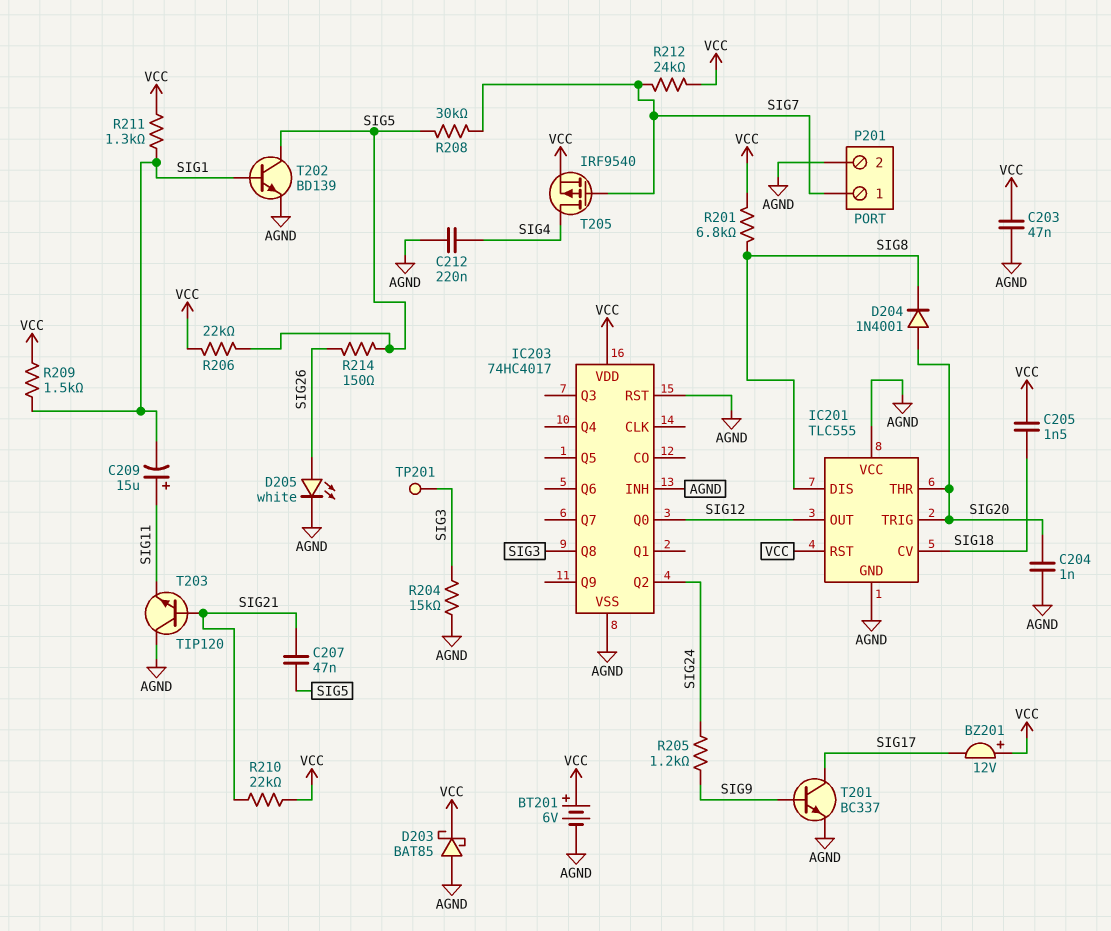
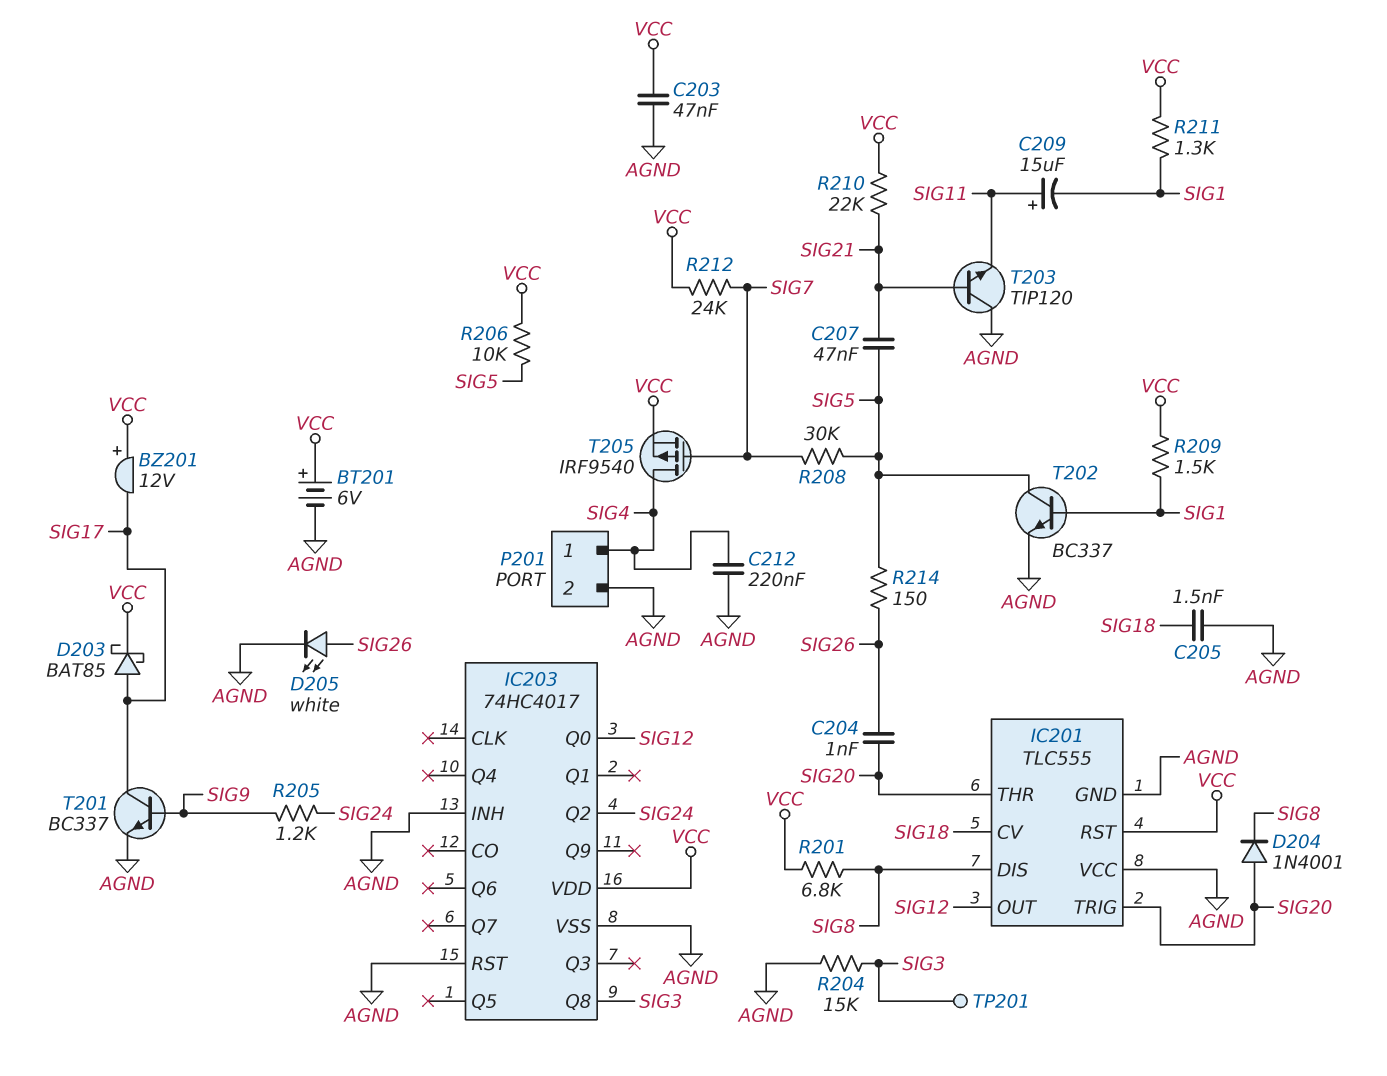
C204: 1nF (AGND, SIG20) -> 1nF (SIG20, SIG26)
C205: 1.5nF (SIG18, VCC) -> 1.5nF (AGND, SIG18)
D203: schottky BAT85 (A AGND, K VCC) -> schottky BAT85 (A SIG17, K VCC)
P201 pin 1: SIG7 -> SIG4
R206: 22k (SIG5, VCC) -> 10k (SIG5, VCC)
T202: NPN BD139 (B SIG1, C SIG5, E AGND) -> NPN BC337 (B SIG1, C SIG5, E AGND)

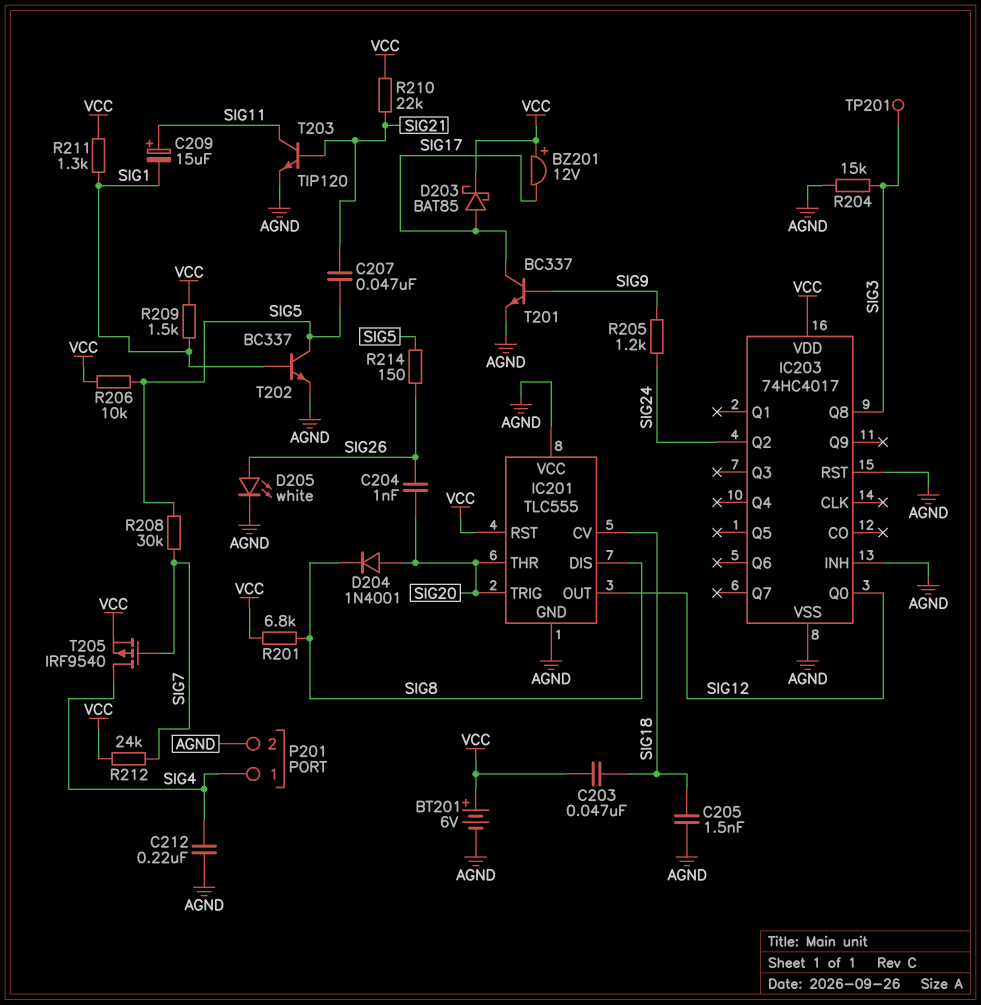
C203: 47nF (AGND, VCC) -> 47nF (SIG18, VCC)
T203: NPN TIP120 (B SIG21, C AGND, E SIG11) -> NPN TIP120 (B SIG21, C SIG11, E AGND)

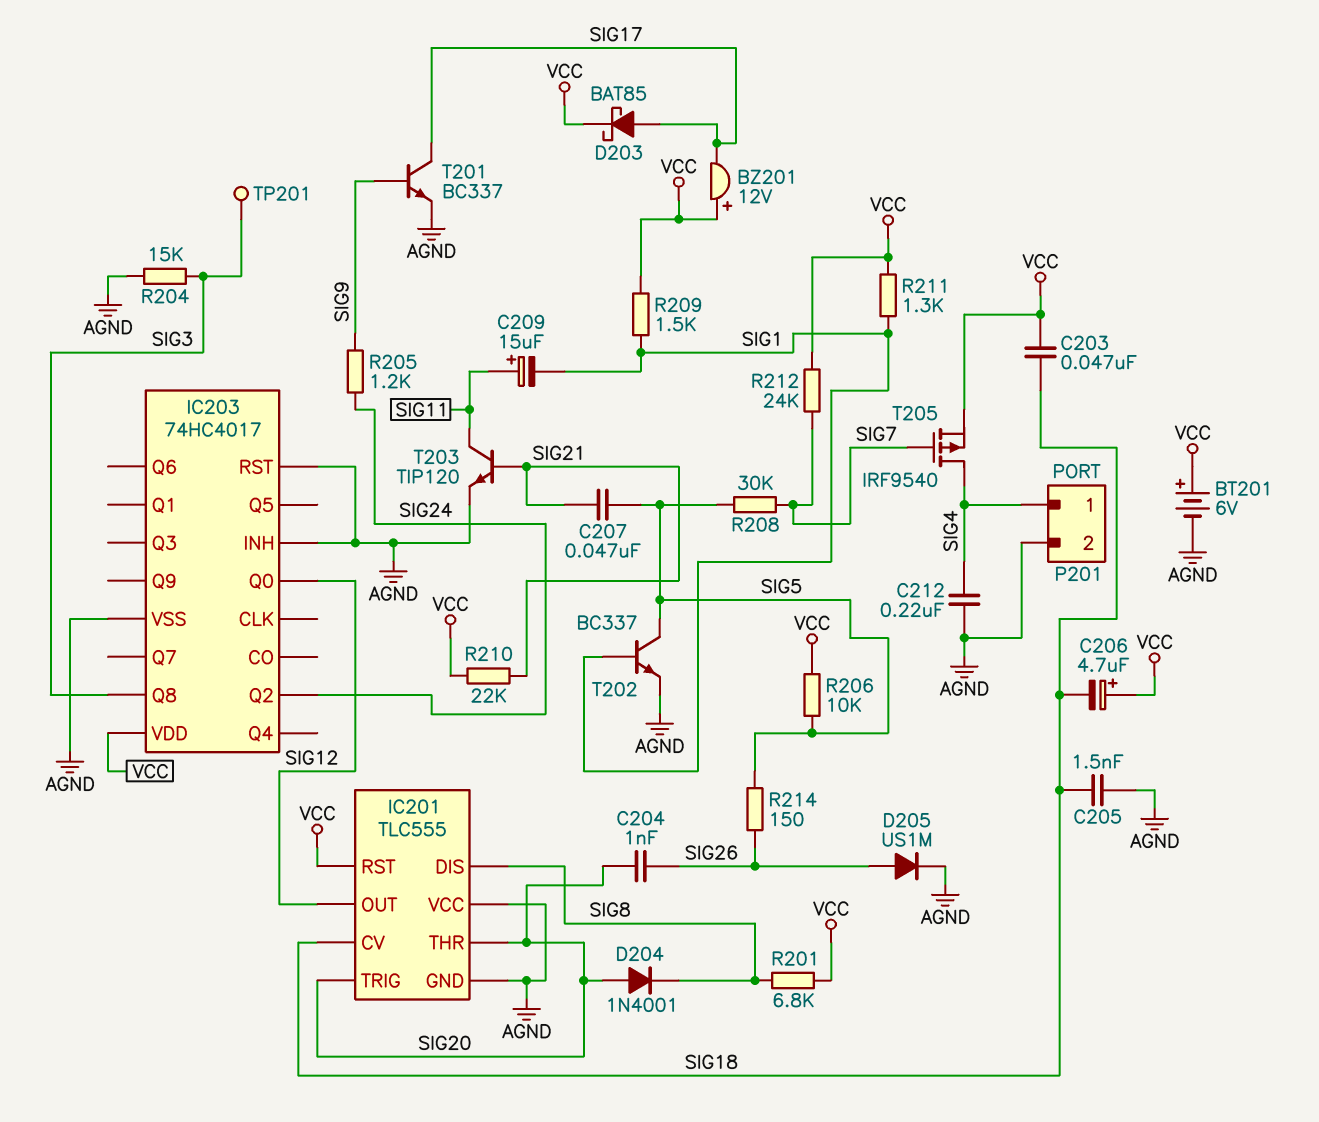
C206: none -> 4.7uF (plus VCC, minus SIG18)
D205: LED white (A SIG26, K AGND) -> diode US1M (A SIG26, K AGND)

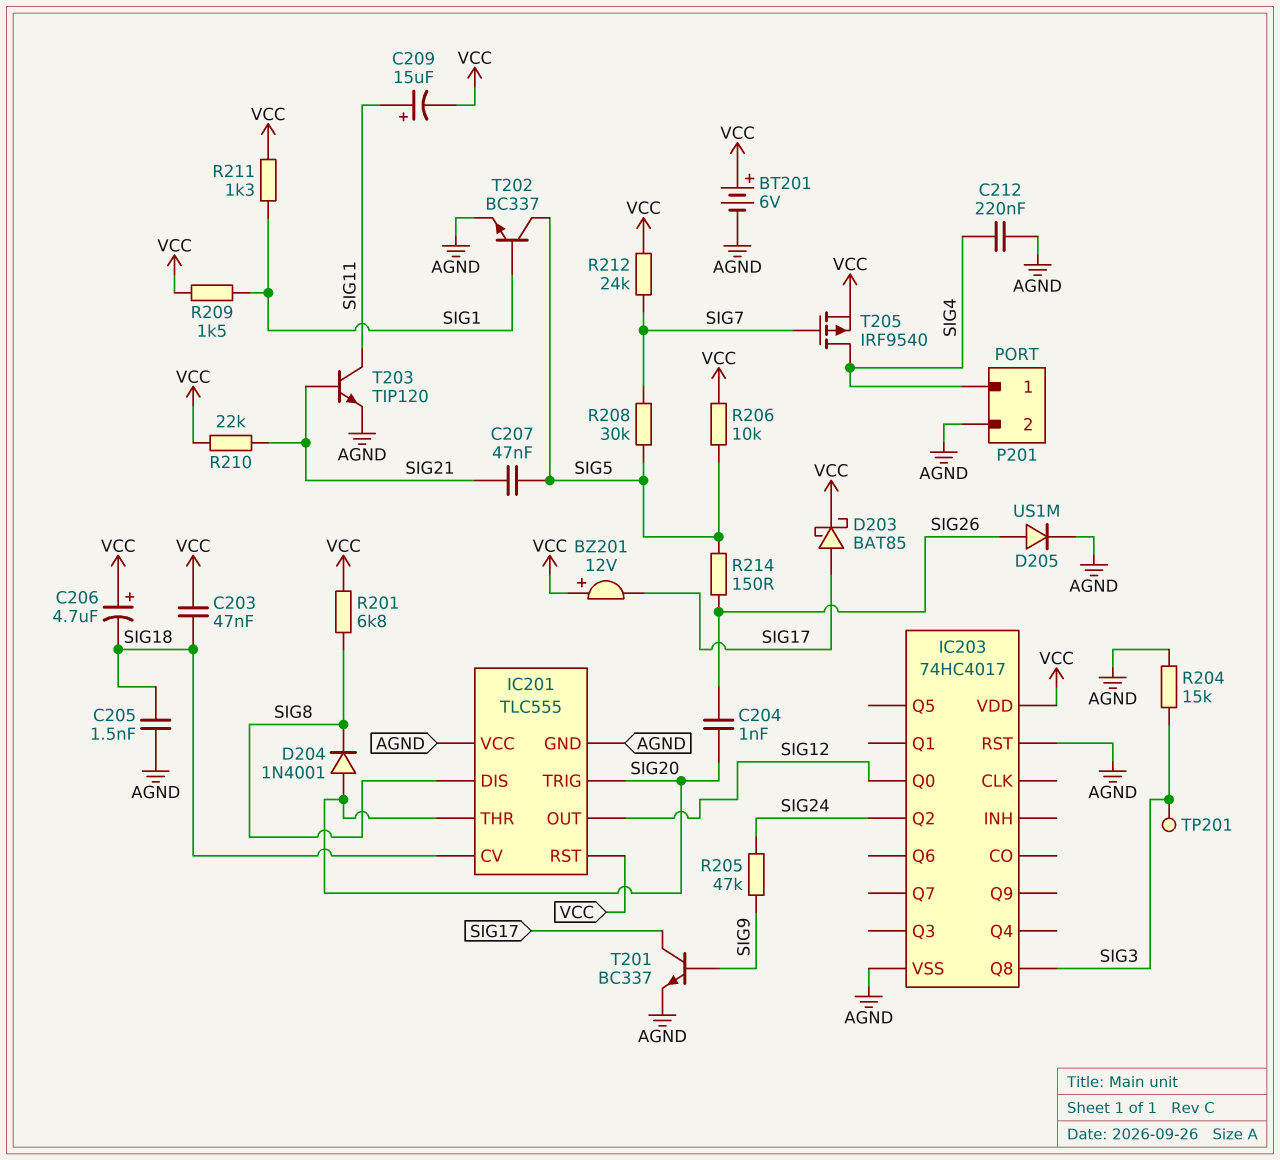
C209: 15uF (plus SIG11, minus SIG1) -> 15uF (plus SIG11, minus VCC)
IC203 pin INH: AGND -> none
R205: 1.2k (SIG9, SIG24) -> 47k (SIG9, SIG24)

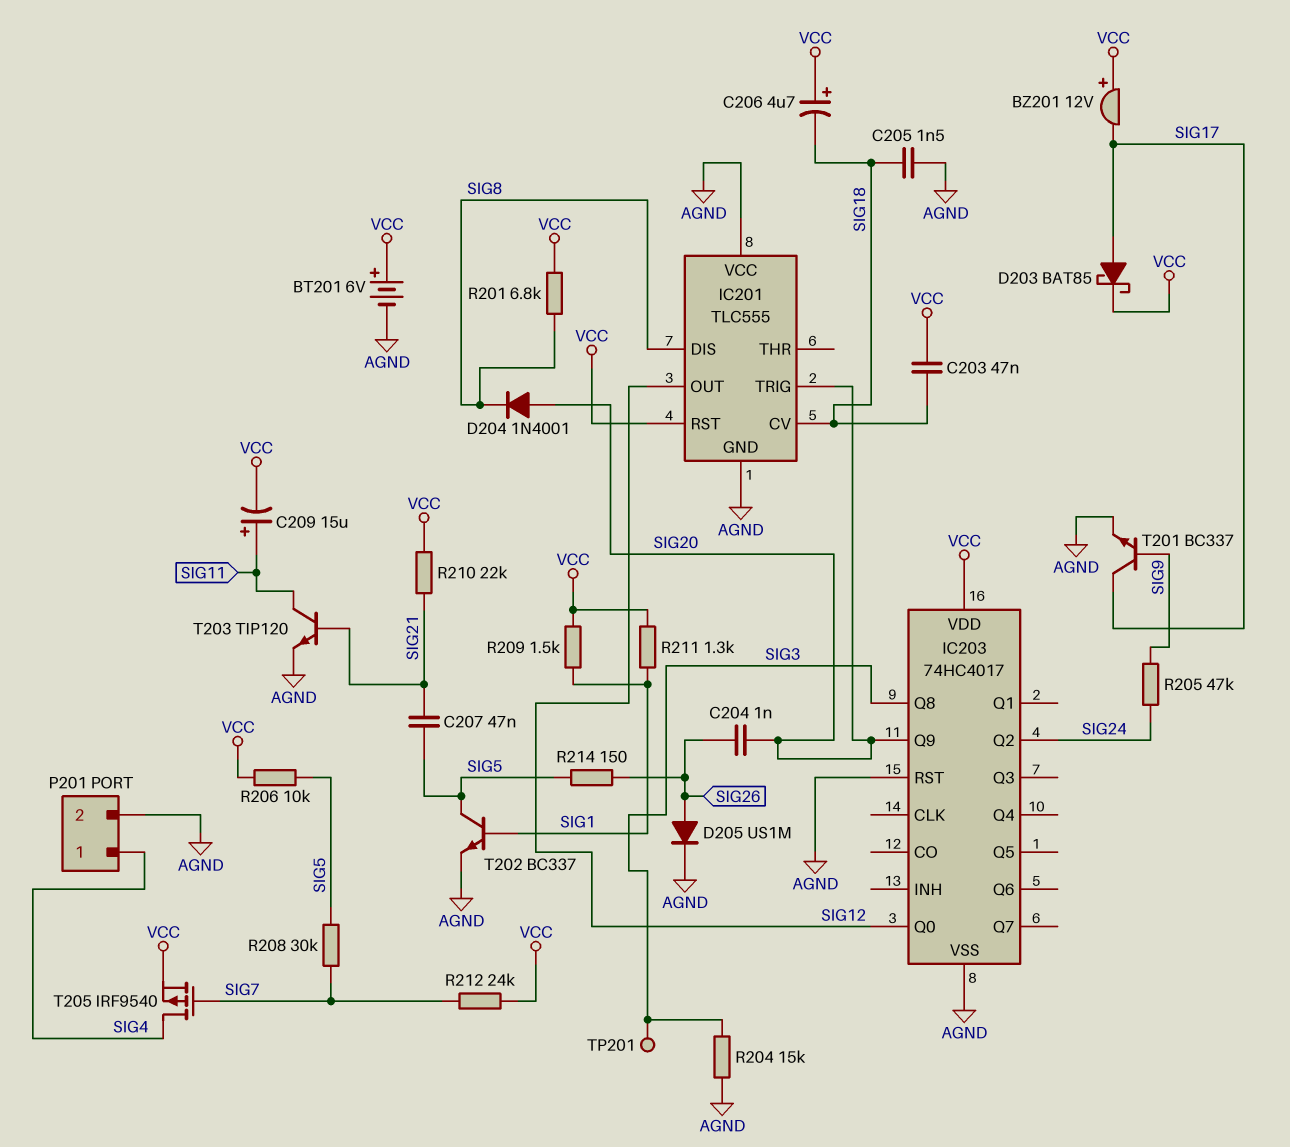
C212: 220nF (AGND, SIG4) -> none
IC201 pin THR: SIG20 -> none
IC203 pin Q9: none -> SIG20

